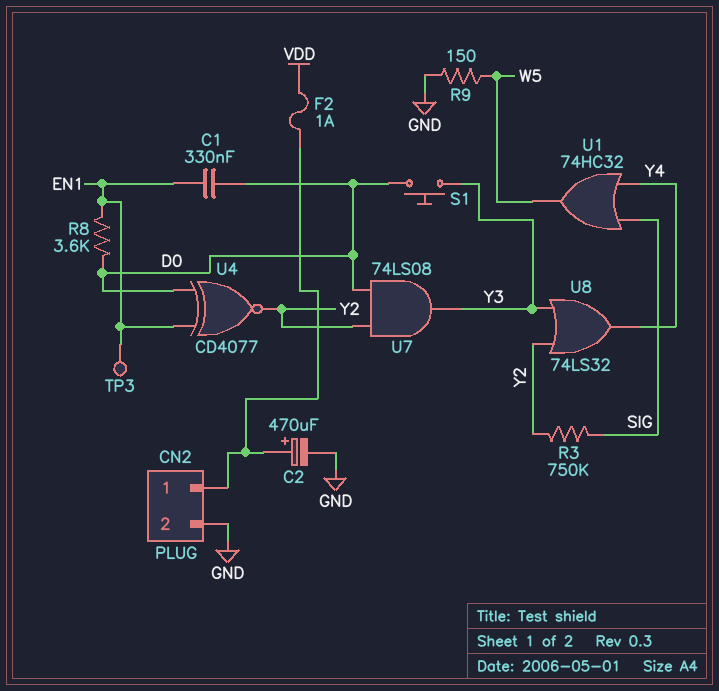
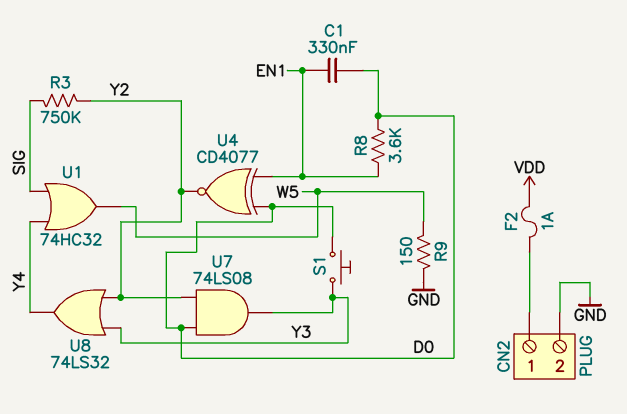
C2: 470uF (plus CN2/1, minus GND) -> none
TP3: test point (EN1) -> none

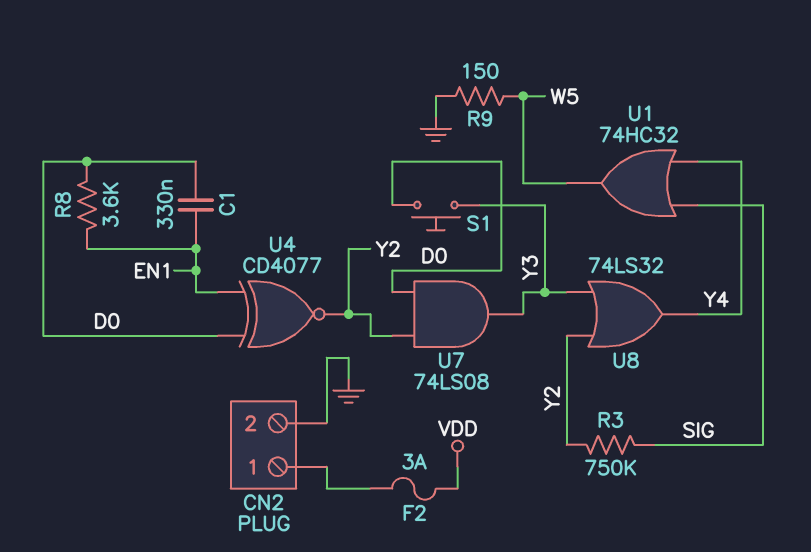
F2: 1A (CN2/1, VDD) -> 3A (CN2/1, VDD)

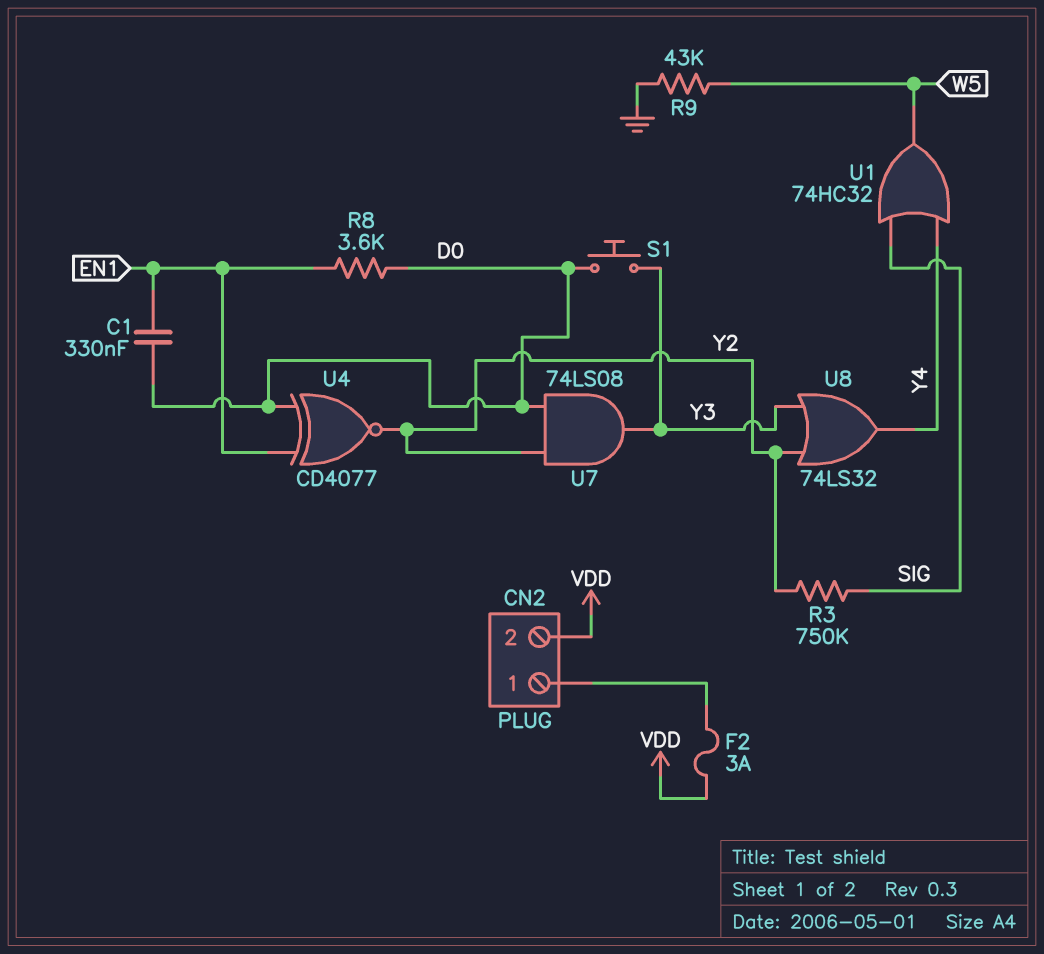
CN2 pin 2: GND -> VDD
R9: 150 (GND, W5) -> 43k (GND, W5)

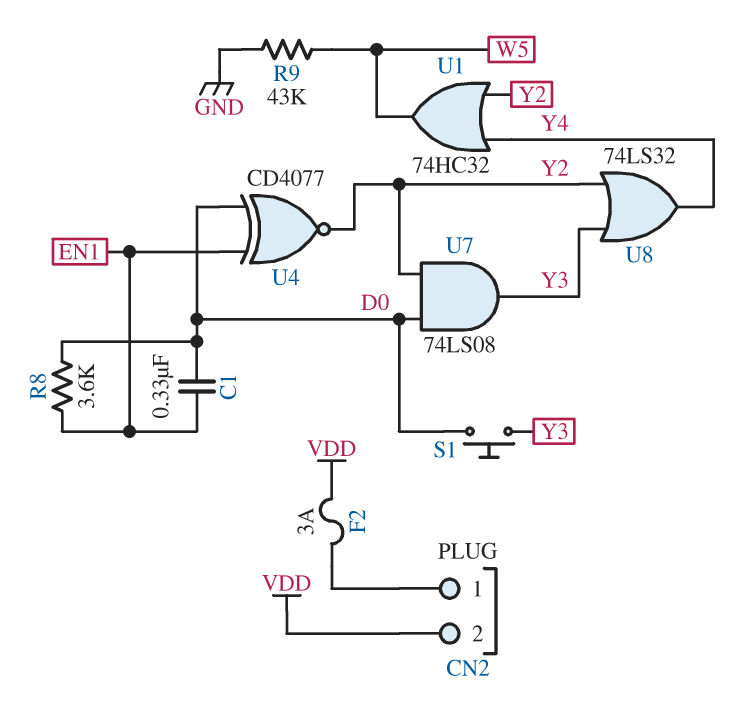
R3: 750k (SIG, Y2) -> none
U1: OR 74HC32 (in SIG, in Y4, out W5) -> OR 74HC32 (in Y2, in Y4, out W5)

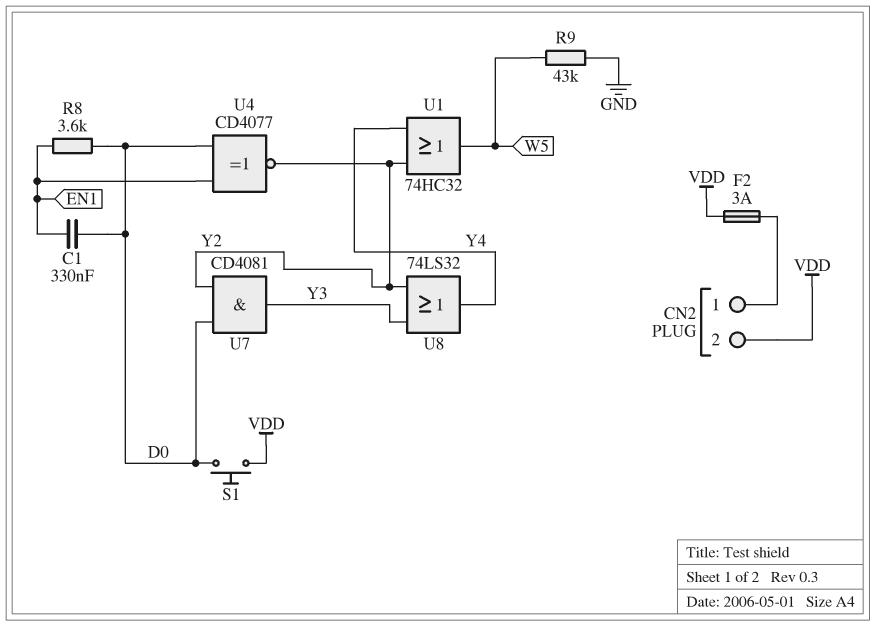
S1: button (D0, Y3) -> button (D0, VDD)
U7: AND 74LS08 (in D0, in Y2, out Y3) -> AND CD4081 (in D0, in Y2, out Y3)

